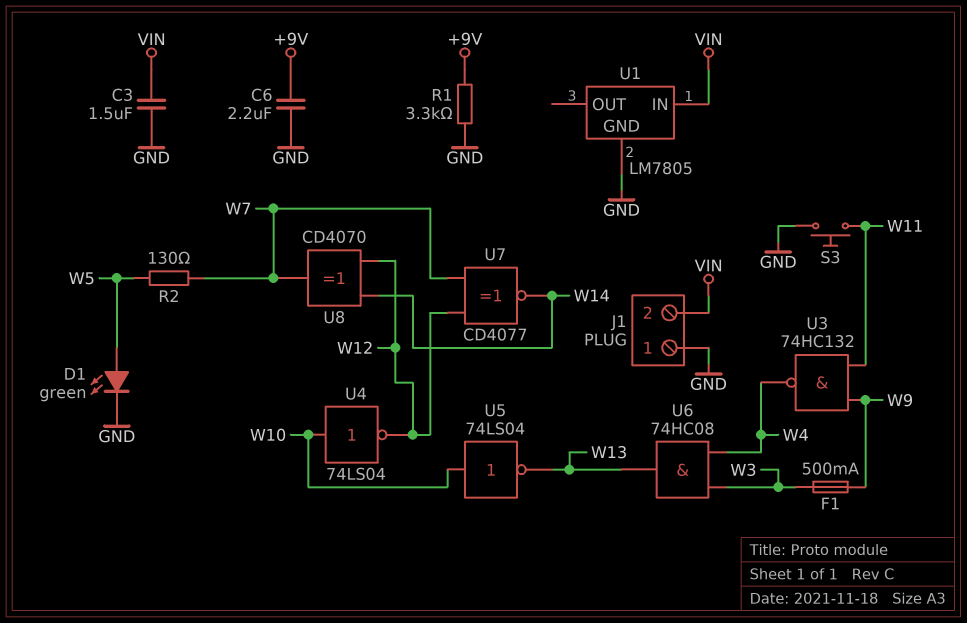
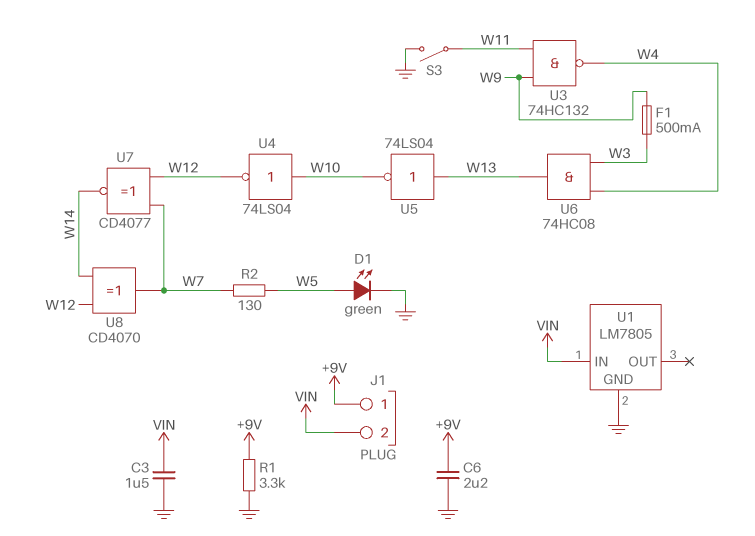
J1 pin 1: GND -> +9V
S3: button (GND, W11) -> switch (GND, W11)
U5: NOT 74LS04 (in W10, out W13) -> NOT 74LS04 (in W13, out W10)

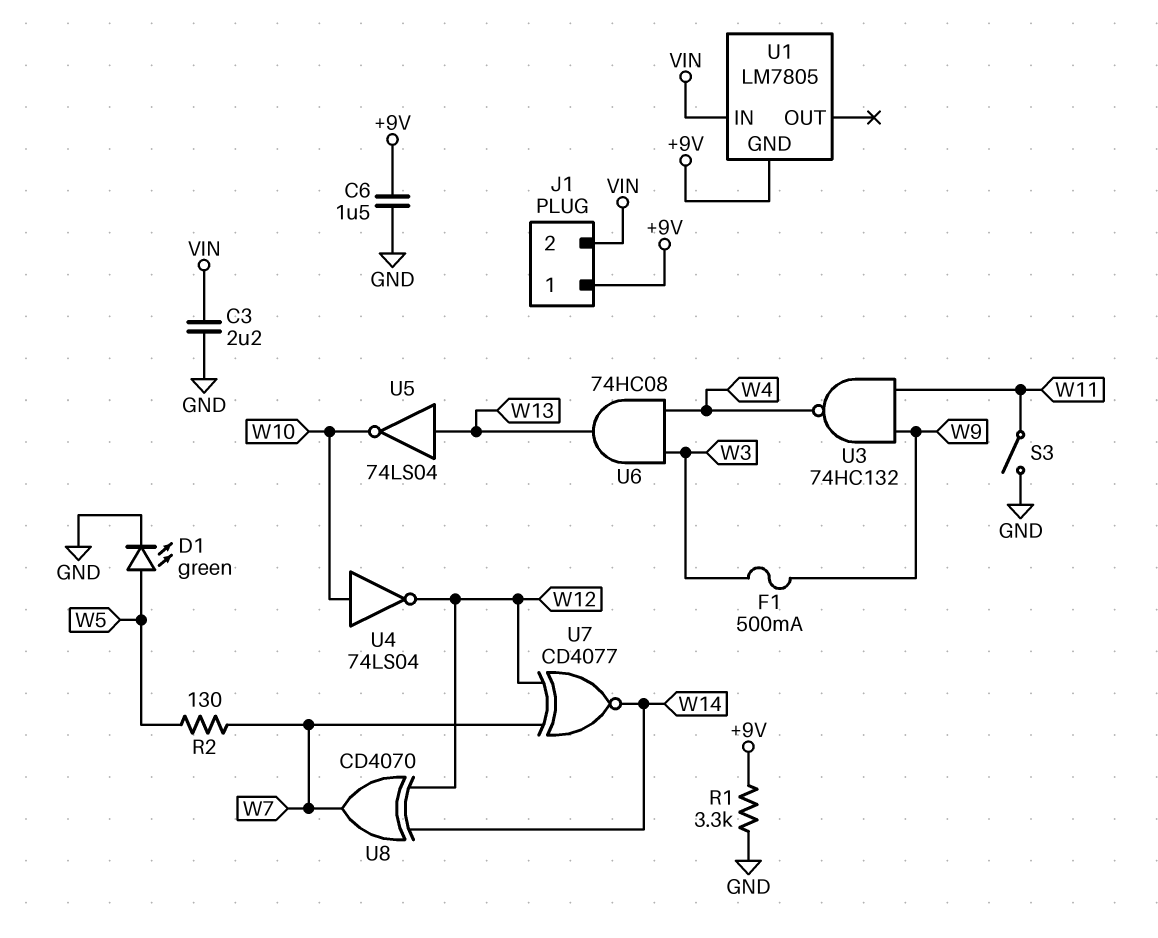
C3: 1.5uF (GND, VIN) -> 2.2uF (GND, VIN)
C6: 2.2uF (+9V, GND) -> 1.5uF (+9V, GND)
U1 pin GND: GND -> +9V

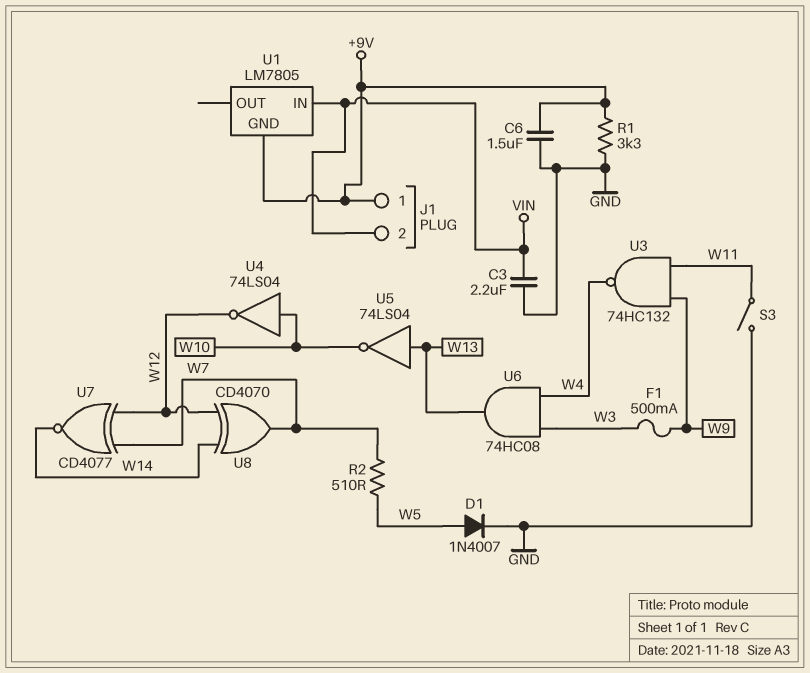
D1: LED green (A W5, K GND) -> diode 1N4007 (A W5, K GND)
R2: 130 (W5, W7) -> 510 (W5, W7)

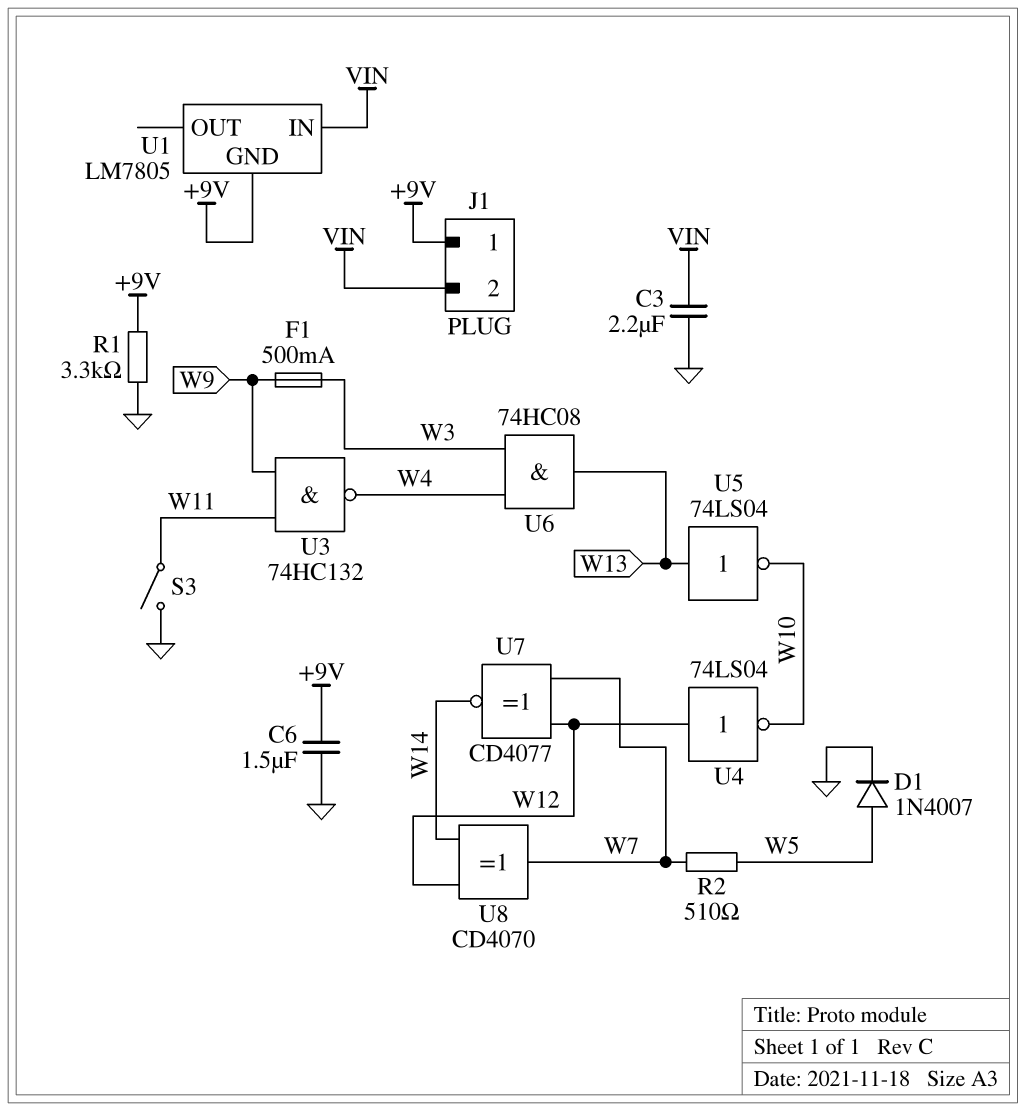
U4: NOT 74LS04 (in W10, out W12) -> NOT 74LS04 (in W12, out W10)

